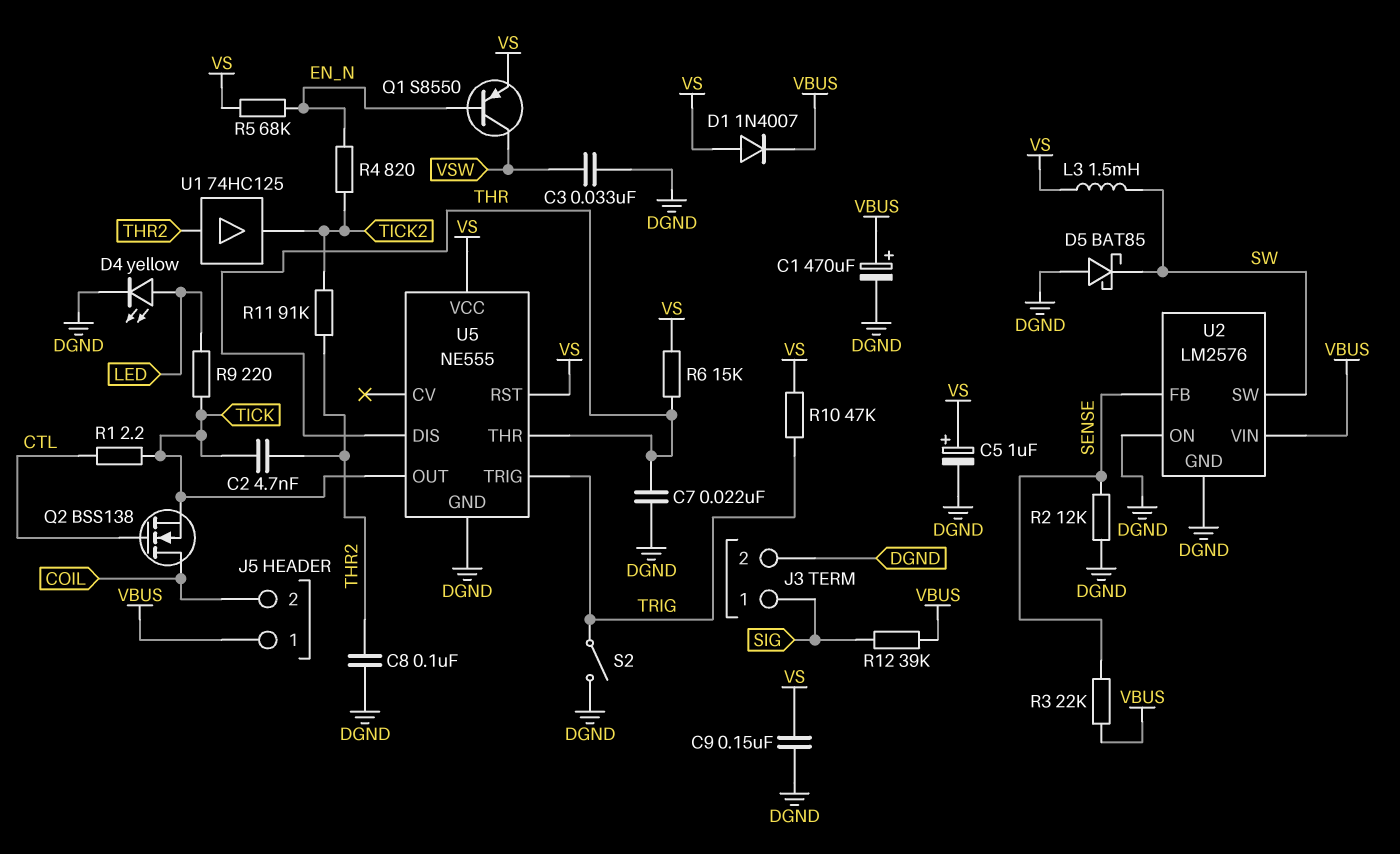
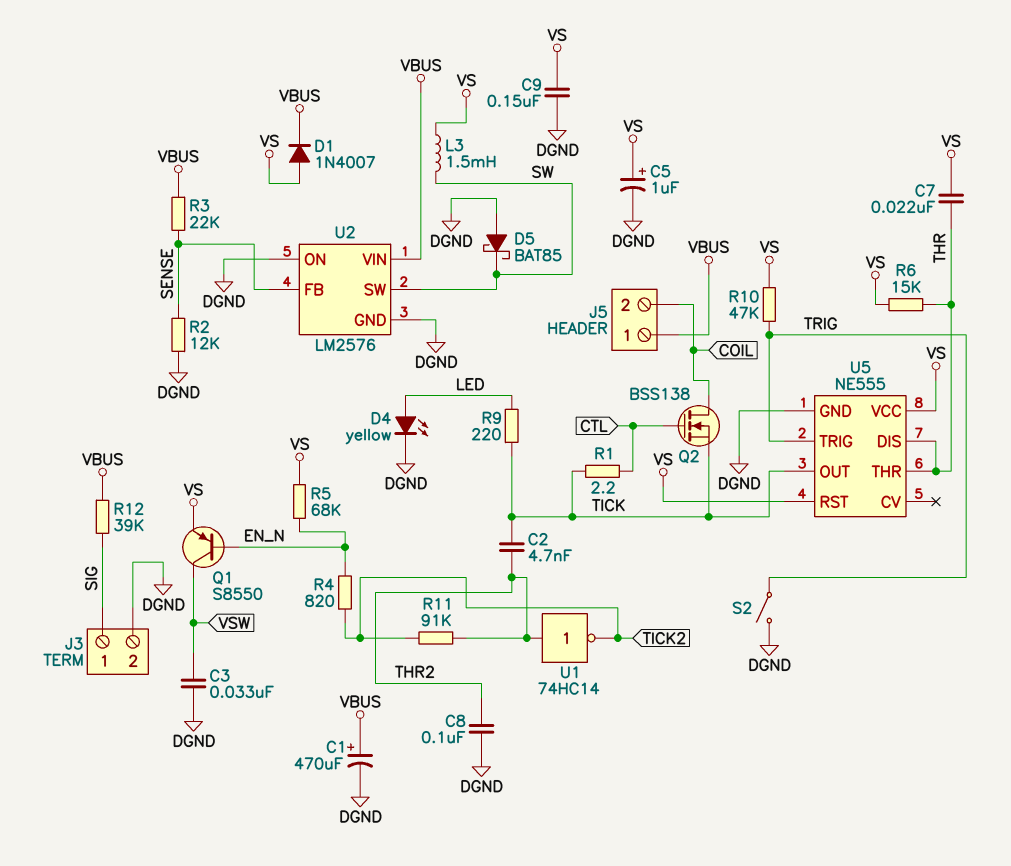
C7: 22nF (DGND, THR) -> 22nF (THR, VS)
U1: buffer 74HC125 (in THR2, out TICK2) -> NOT 74HC14 (in THR2, out TICK2)

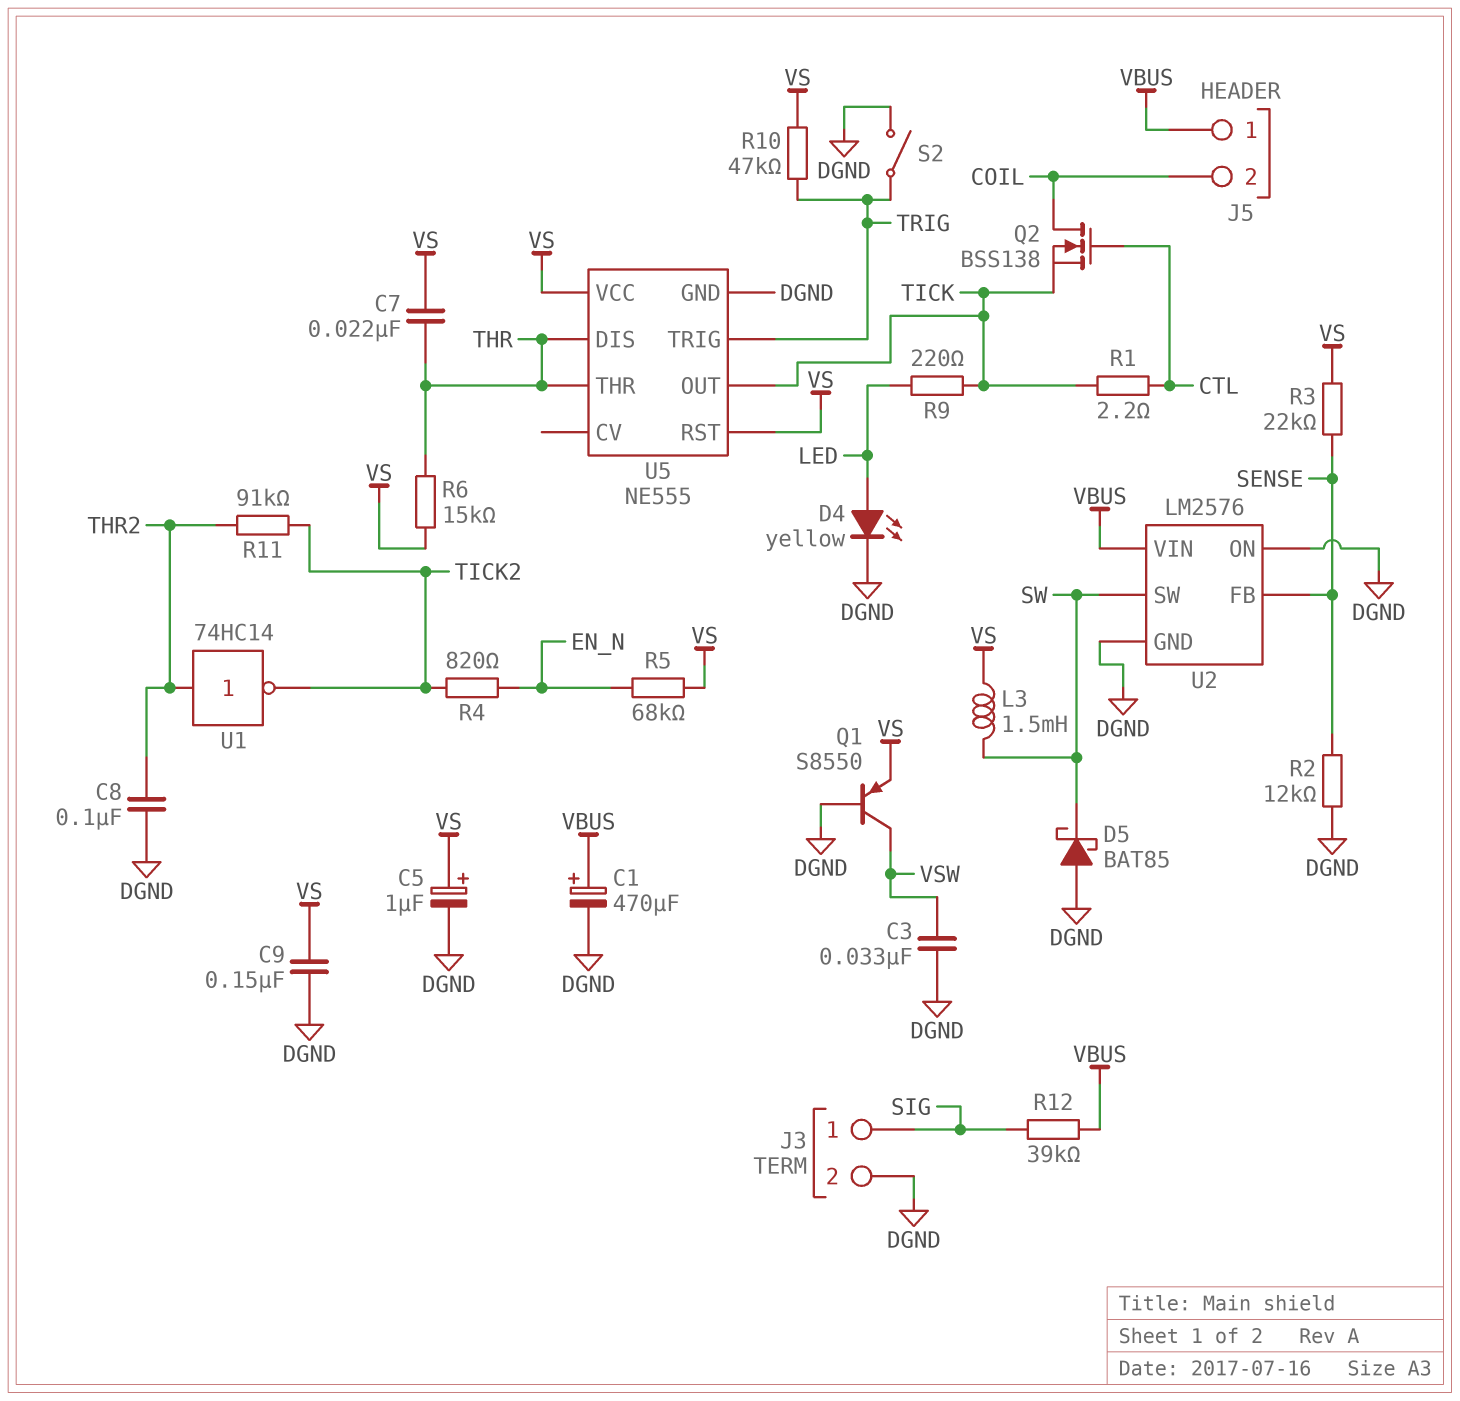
C2: 4.7nF (THR2, TICK) -> none
D1: diode 1N4007 (A VS, K VBUS) -> none
Q1: PNP S8550 (B EN_N, C VSW, E VS) -> PNP S8550 (B DGND, C VSW, E VS)
R3: 22k (SENSE, VBUS) -> 22k (SENSE, VS)

